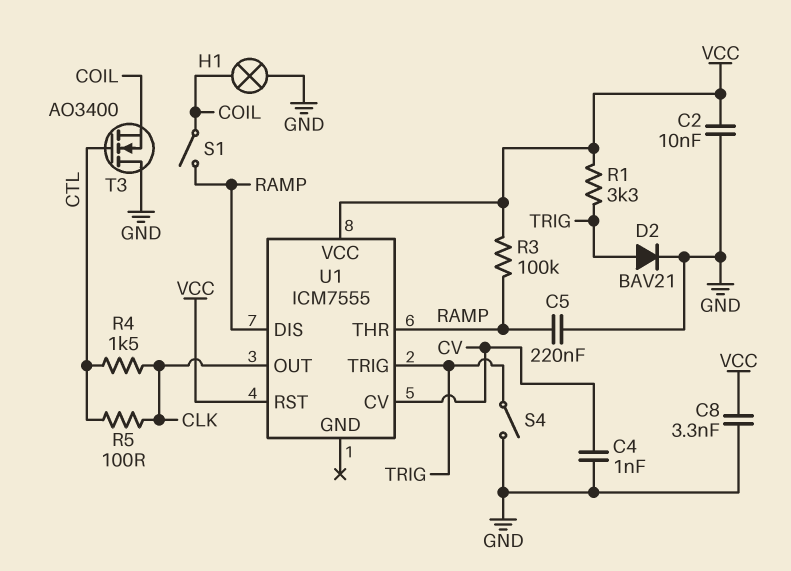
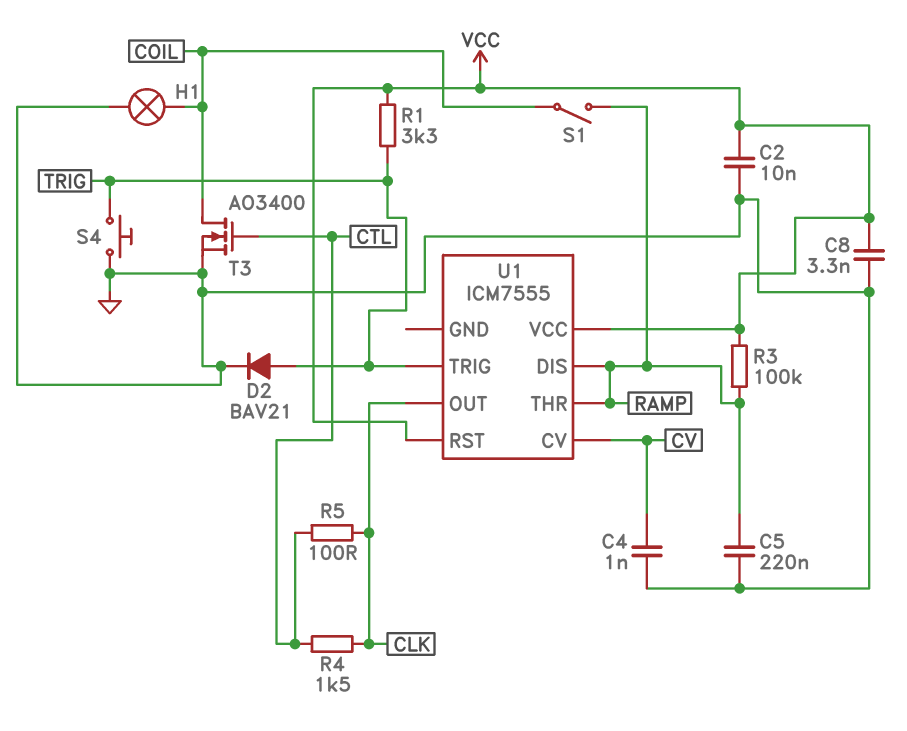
S4: switch (GND, TRIG) -> button (GND, TRIG)
T3: NMOS AO3400 (G CTL, D GND, S COIL) -> NMOS AO3400 (G CTL, D COIL, S GND)

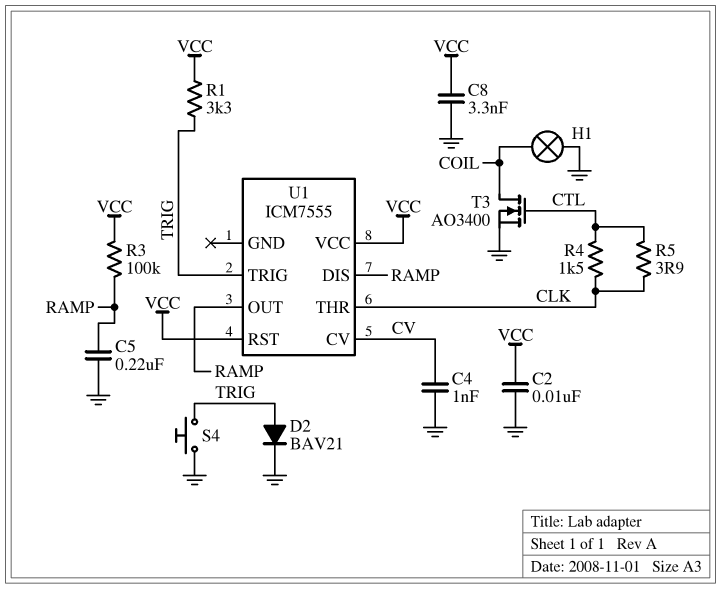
R5: 100 (CLK, CTL) -> 3.9 (CLK, CTL)
S1: switch (COIL, RAMP) -> none
U1 pin OUT: CLK -> RAMP
U1 pin THR: RAMP -> CLK

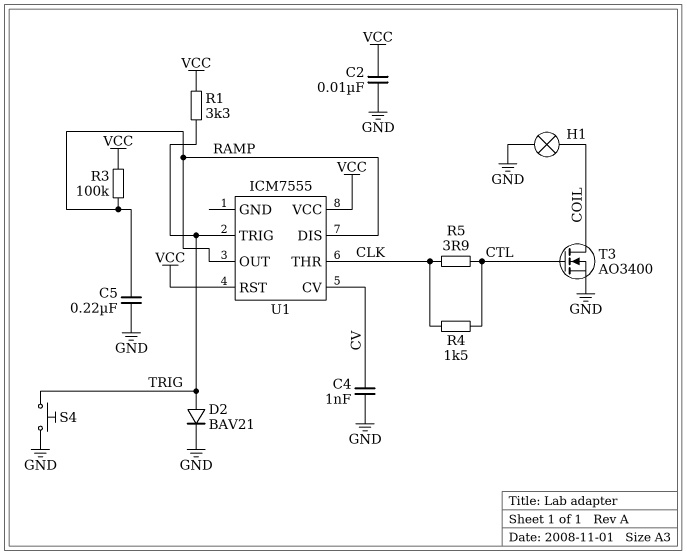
C8: 3.3nF (GND, VCC) -> none

